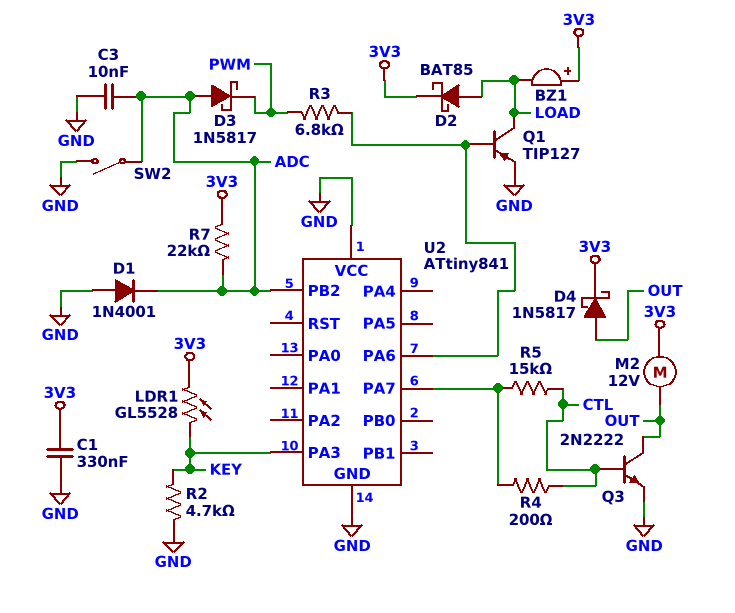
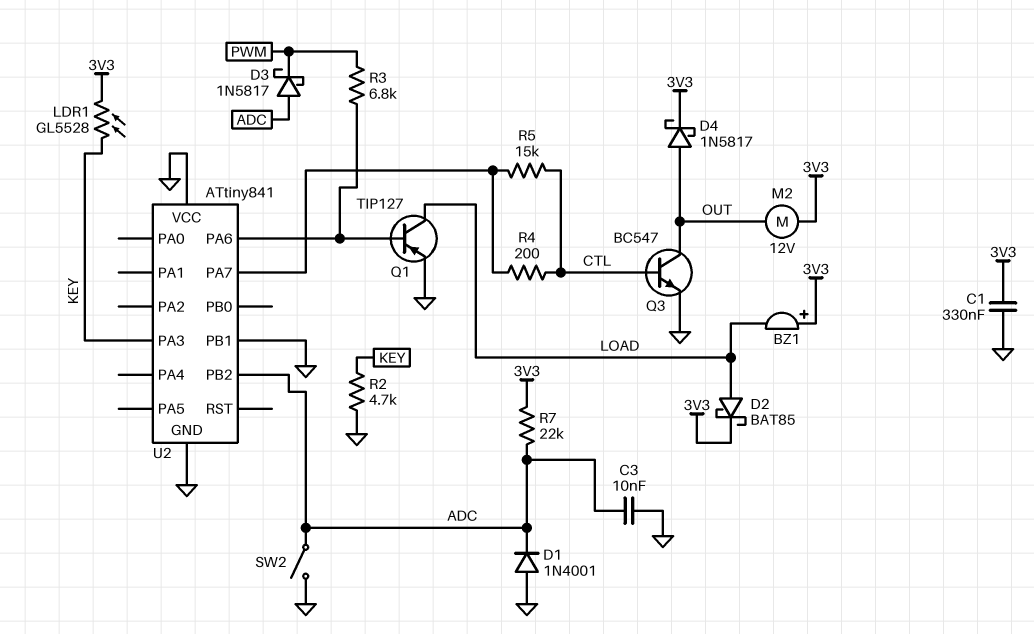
Q3: NPN 2N2222 (B CTL, C OUT, E GND) -> NPN BC547 (B CTL, C OUT, E GND)
U2 pin PB1: none -> GND

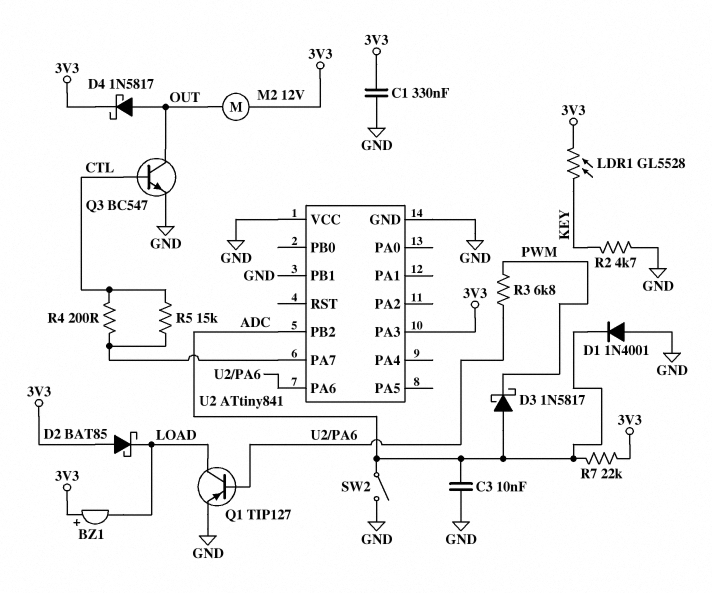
D2: schottky BAT85 (A LOAD, K 3V3) -> schottky BAT85 (A 3V3, K LOAD)
U2 pin PA3: KEY -> 3V3

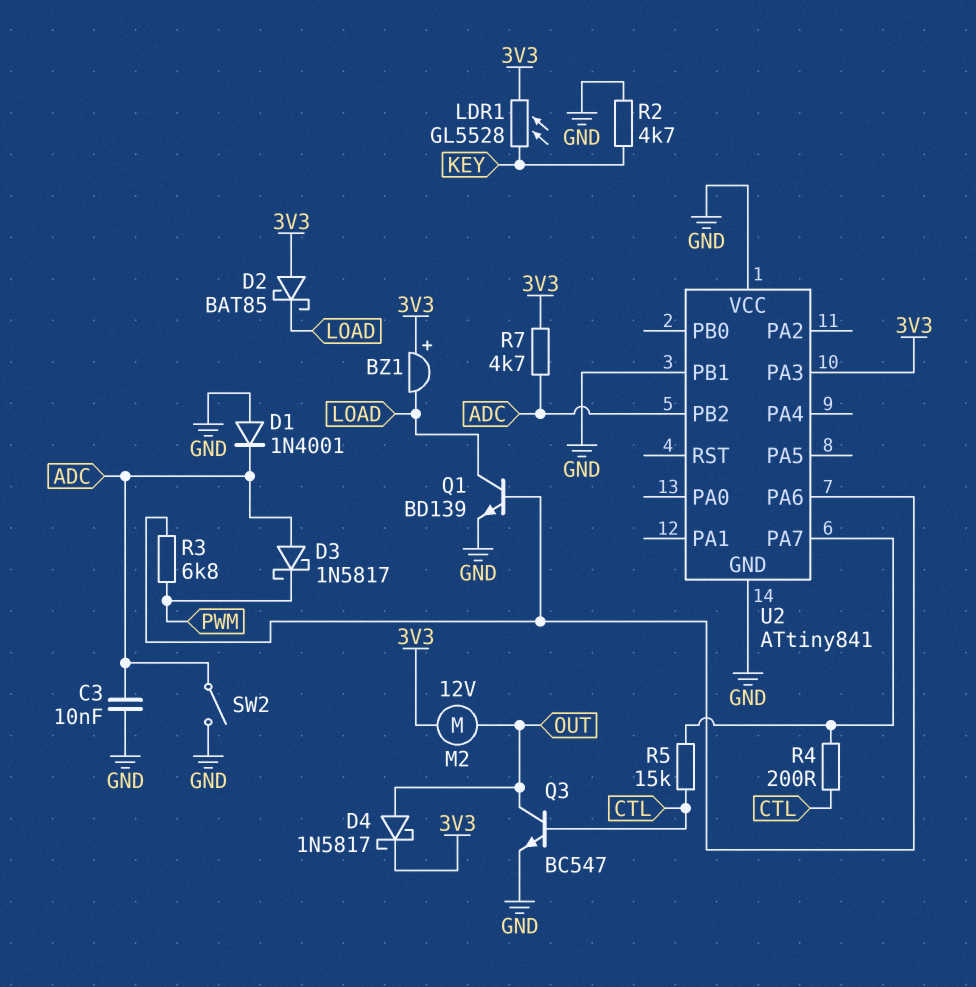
C1: 330nF (3V3, GND) -> none
Q1: PNP TIP127 (B U2/PA6, C LOAD, E GND) -> NPN BD139 (B U2/PA6, C LOAD, E GND)
R7: 22k (3V3, ADC) -> 4.7k (3V3, ADC)

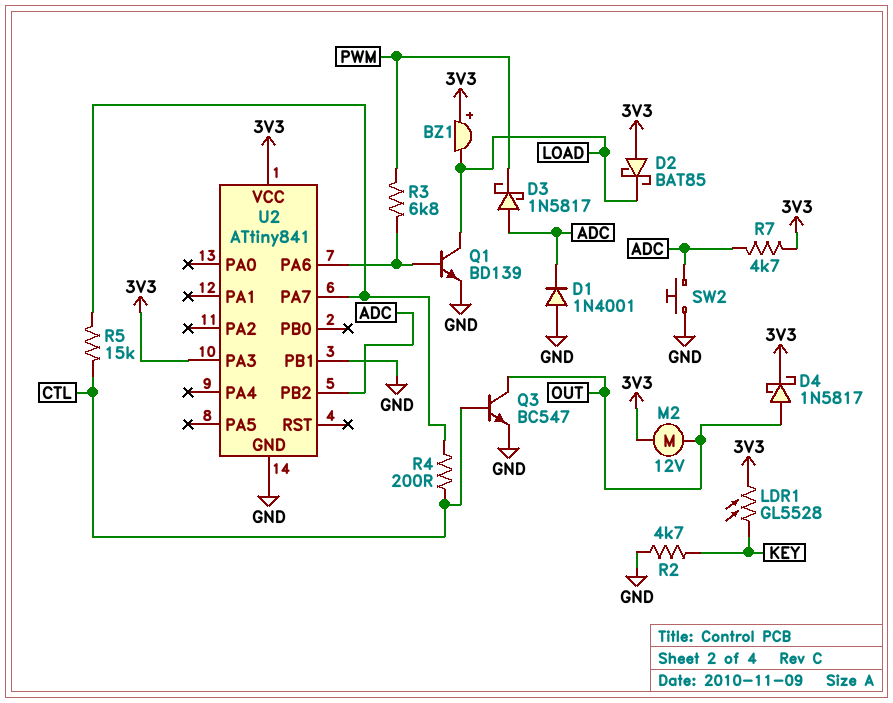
C3: 10nF (ADC, GND) -> none
SW2: switch (ADC, GND) -> button (ADC, GND)
U2 pin VCC: GND -> 3V3

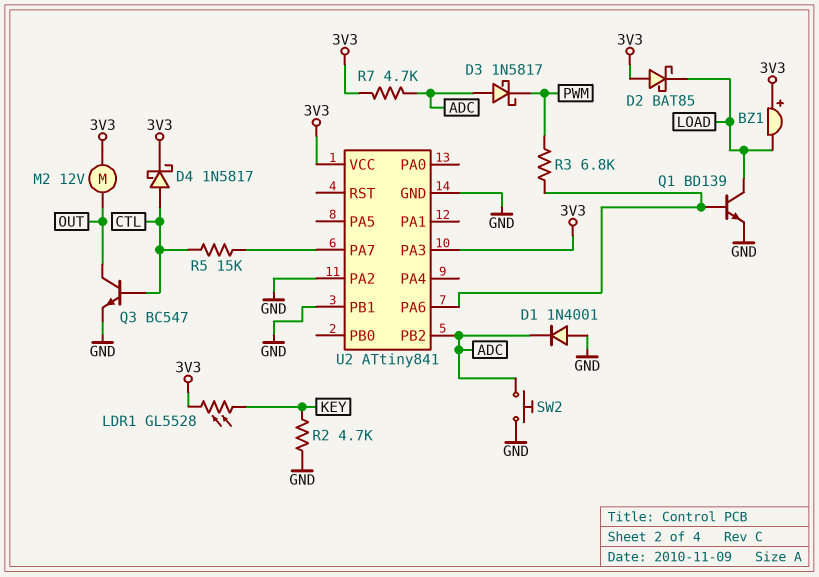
D4: schottky 1N5817 (A OUT, K 3V3) -> schottky 1N5817 (A CTL, K 3V3)
R4: 200 (CTL, U2/PA7) -> none
U2 pin PA2: none -> GND

